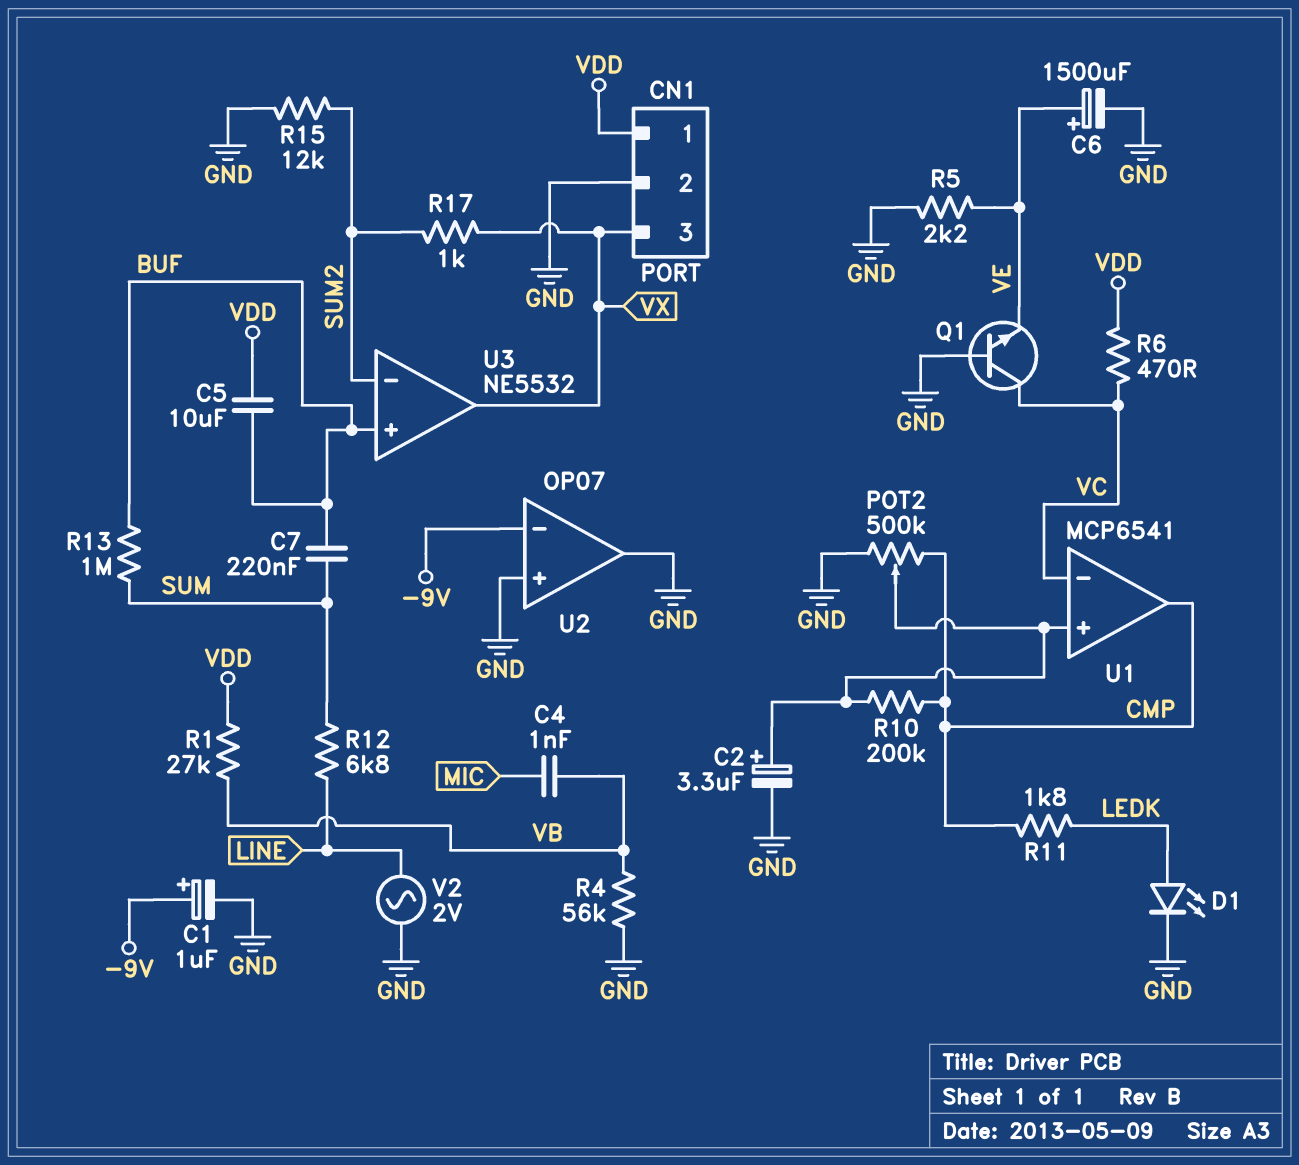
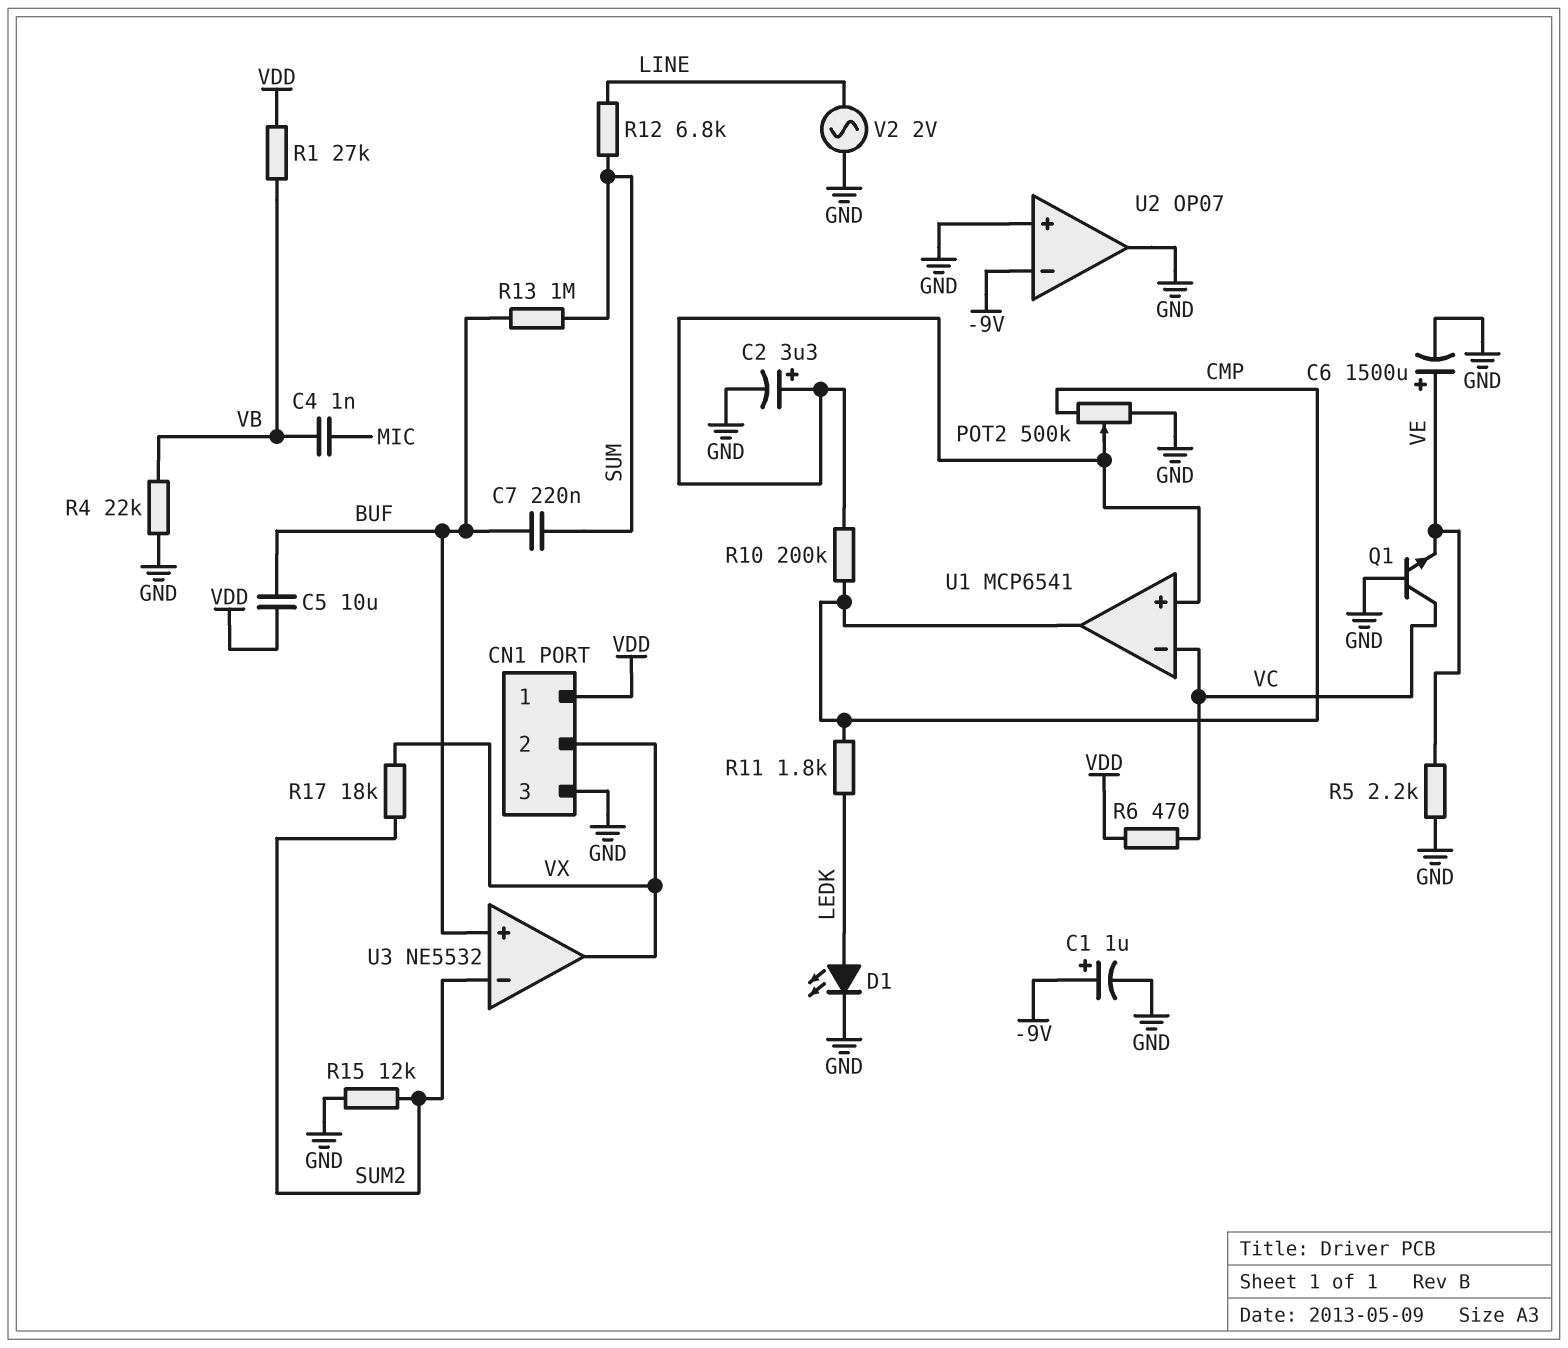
CN1 pin 2: GND -> VX
CN1 pin 3: VX -> GND
R4: 56k (GND, VB) -> 22k (GND, VB)
R17: 1k (SUM2, VX) -> 18k (SUM2, VX)

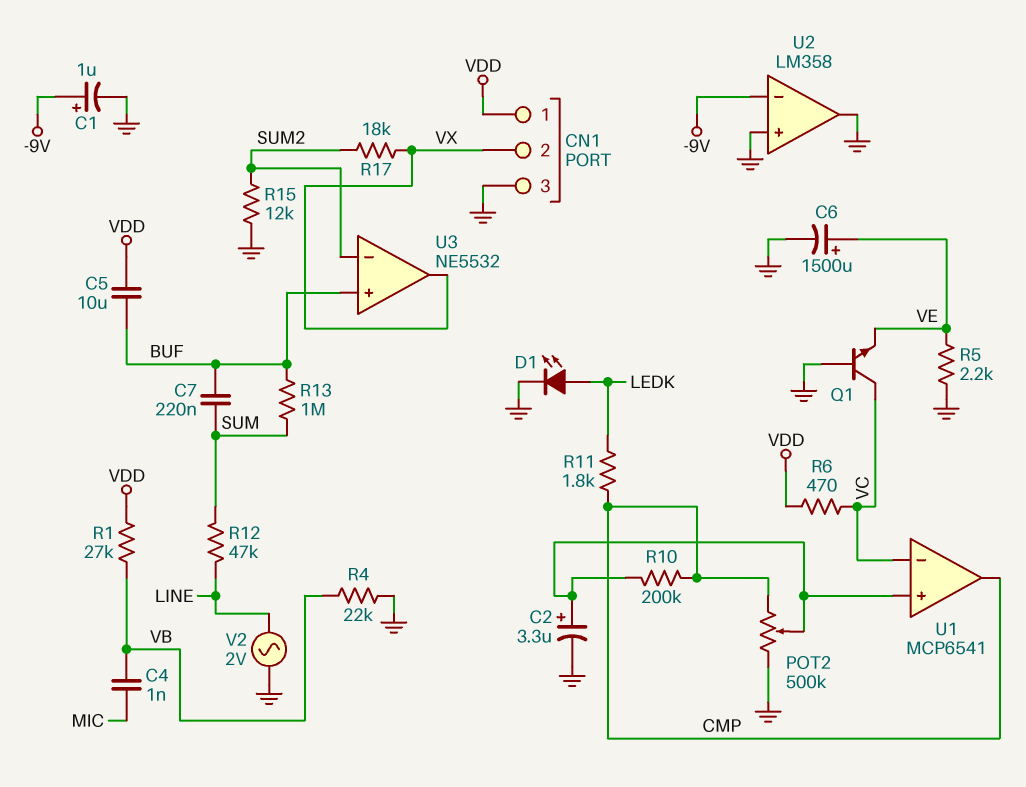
R12: 6.8k (LINE, SUM) -> 47k (LINE, SUM)
U2: OP07 -> LM358

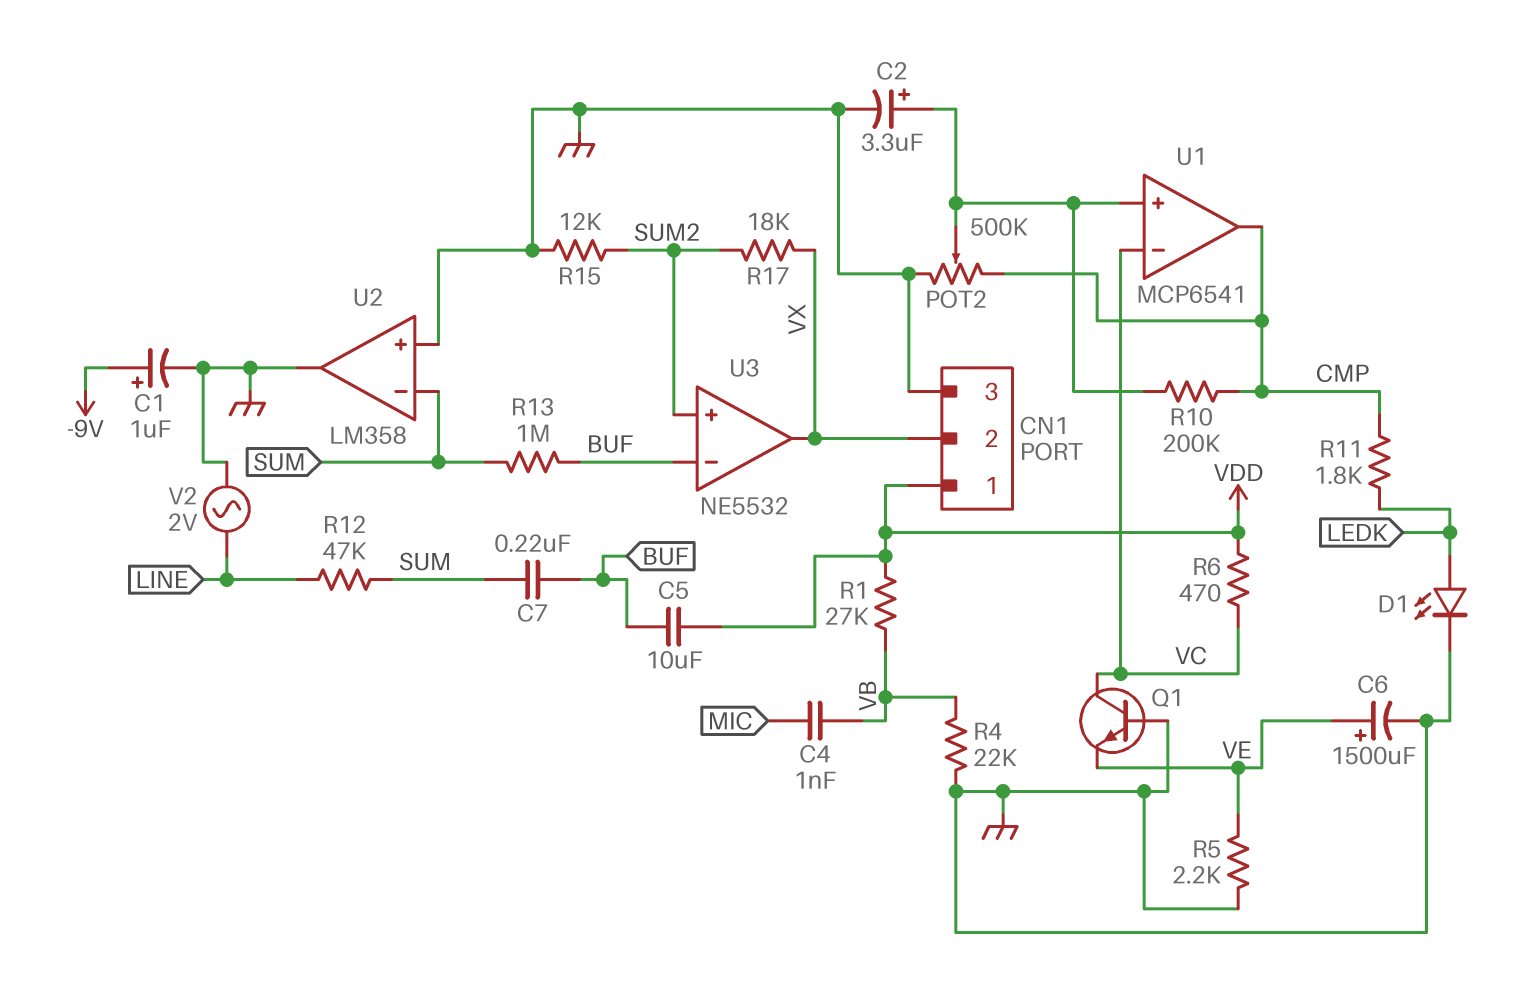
U2 pin in-: -9V -> SUM
U3 pin in+: BUF -> SUM2
U3 pin in-: SUM2 -> BUF

